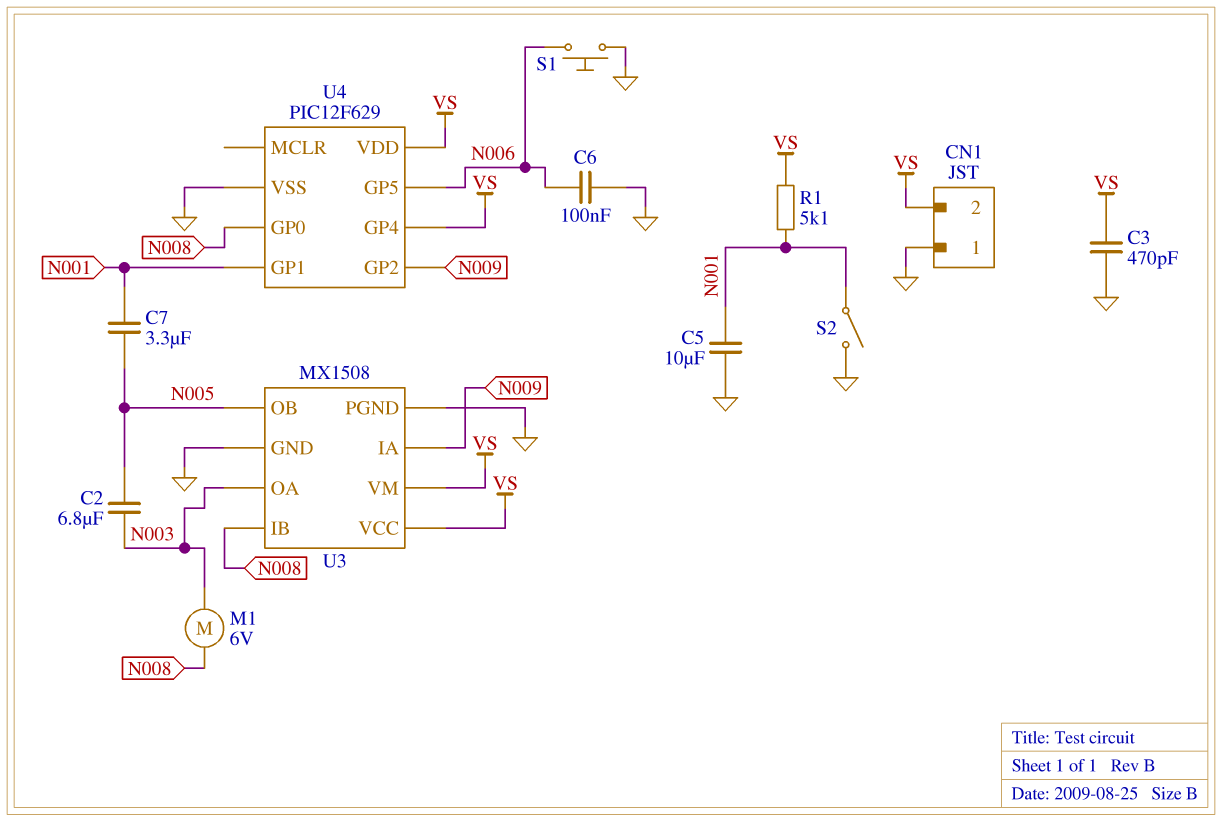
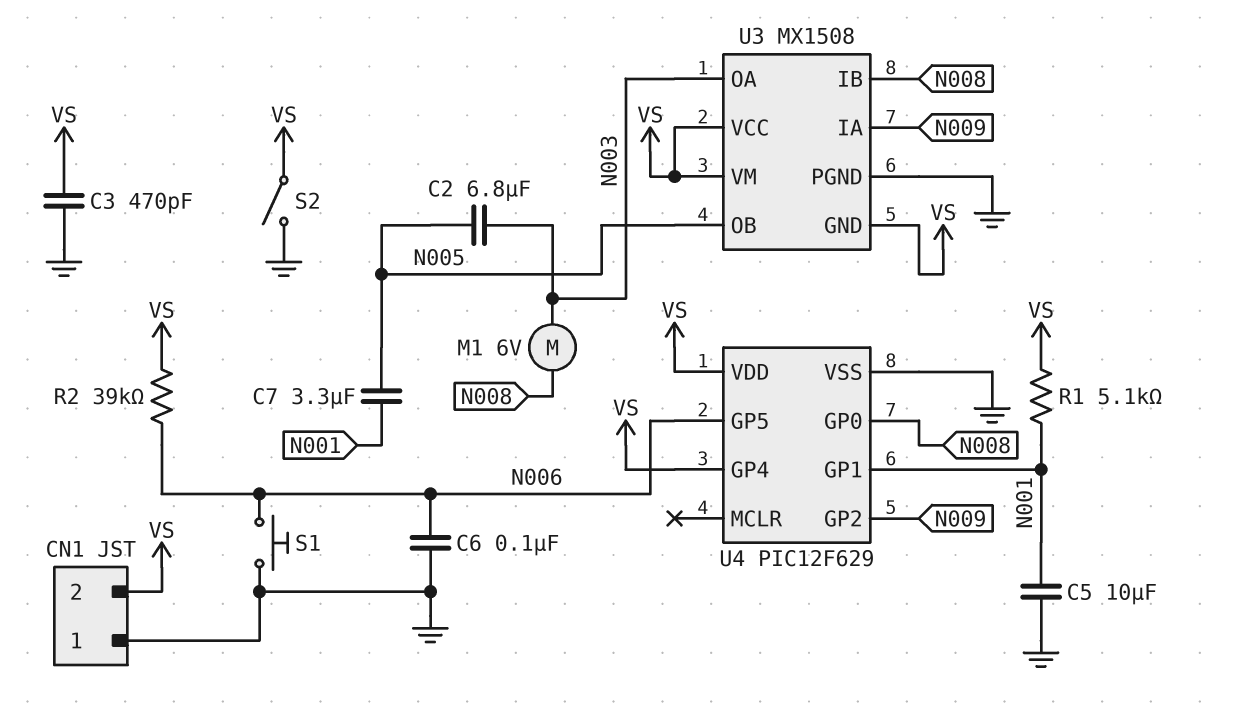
R2: none -> 39k (N006, VS)
S2: switch (GND, N001) -> switch (GND, VS)
U3 pin GND: GND -> VS

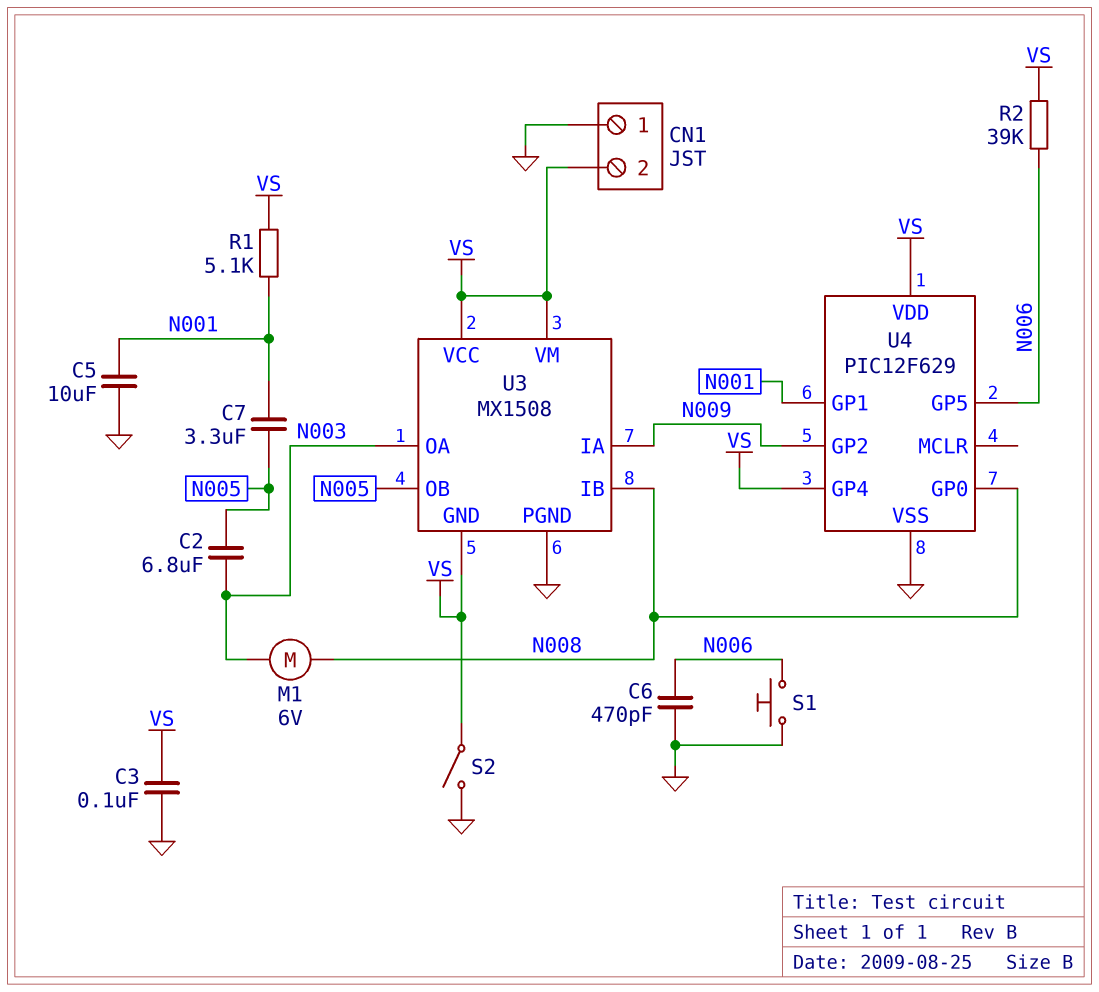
C3: 470pF (GND, VS) -> 100nF (GND, VS)
C6: 100nF (GND, N006) -> 470pF (GND, N006)

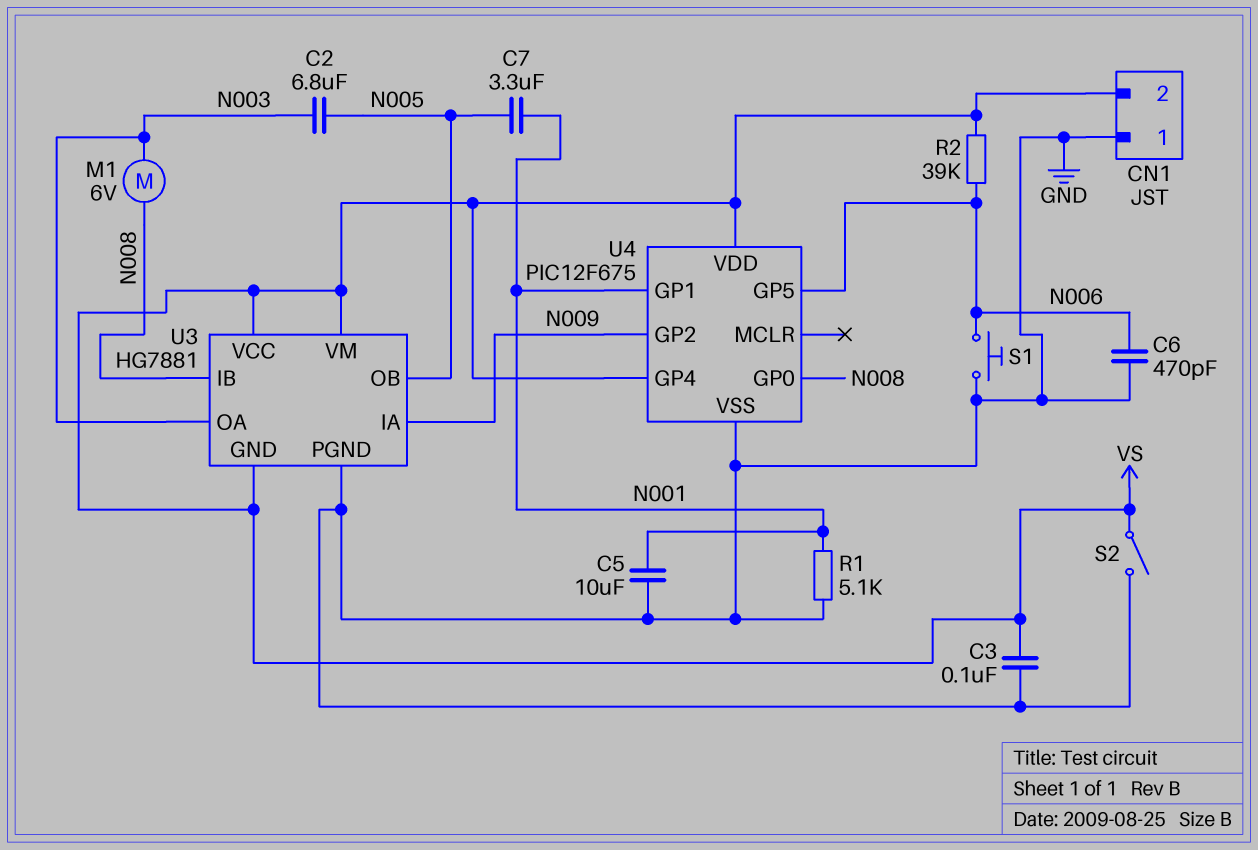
R1: 5.1k (N001, VS) -> 5.1k (GND, N001)
U3: MX1508 -> HG7881
U4: PIC12F629 -> PIC12F675

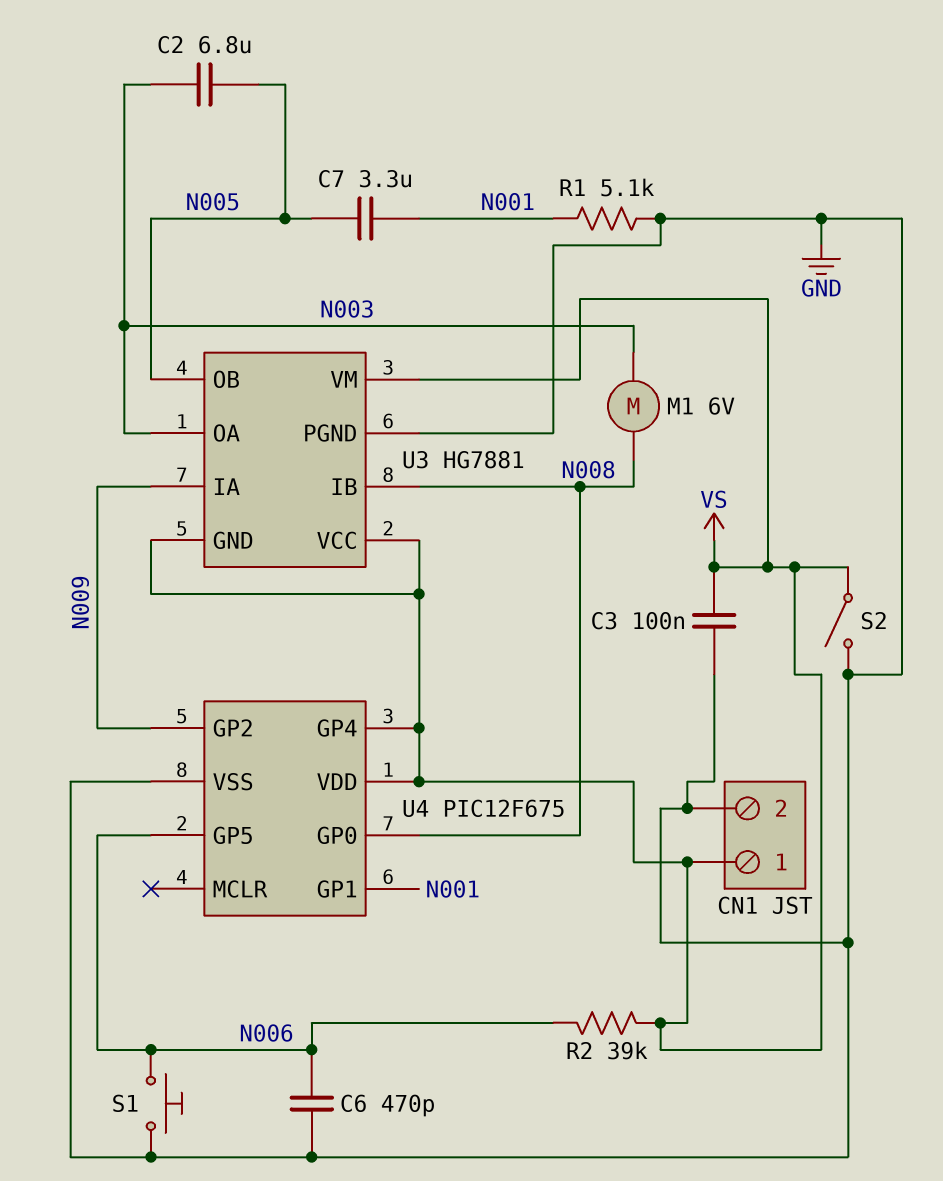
C5: 10uF (GND, N001) -> none
CN1 pin 1: GND -> VS
CN1 pin 2: VS -> GND

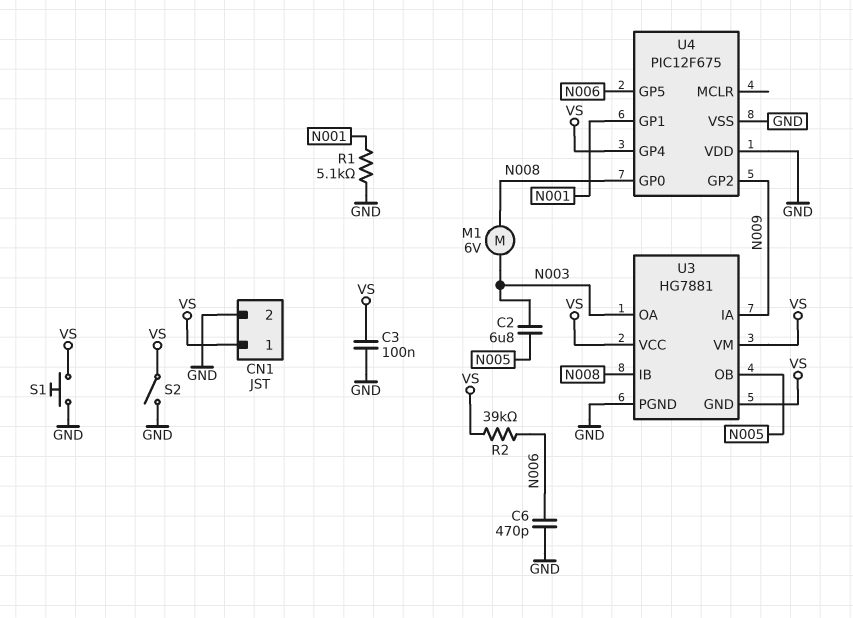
C7: 3.3uF (N001, N005) -> none
S1: button (GND, N006) -> button (GND, VS)
U4 pin VDD: VS -> GND

